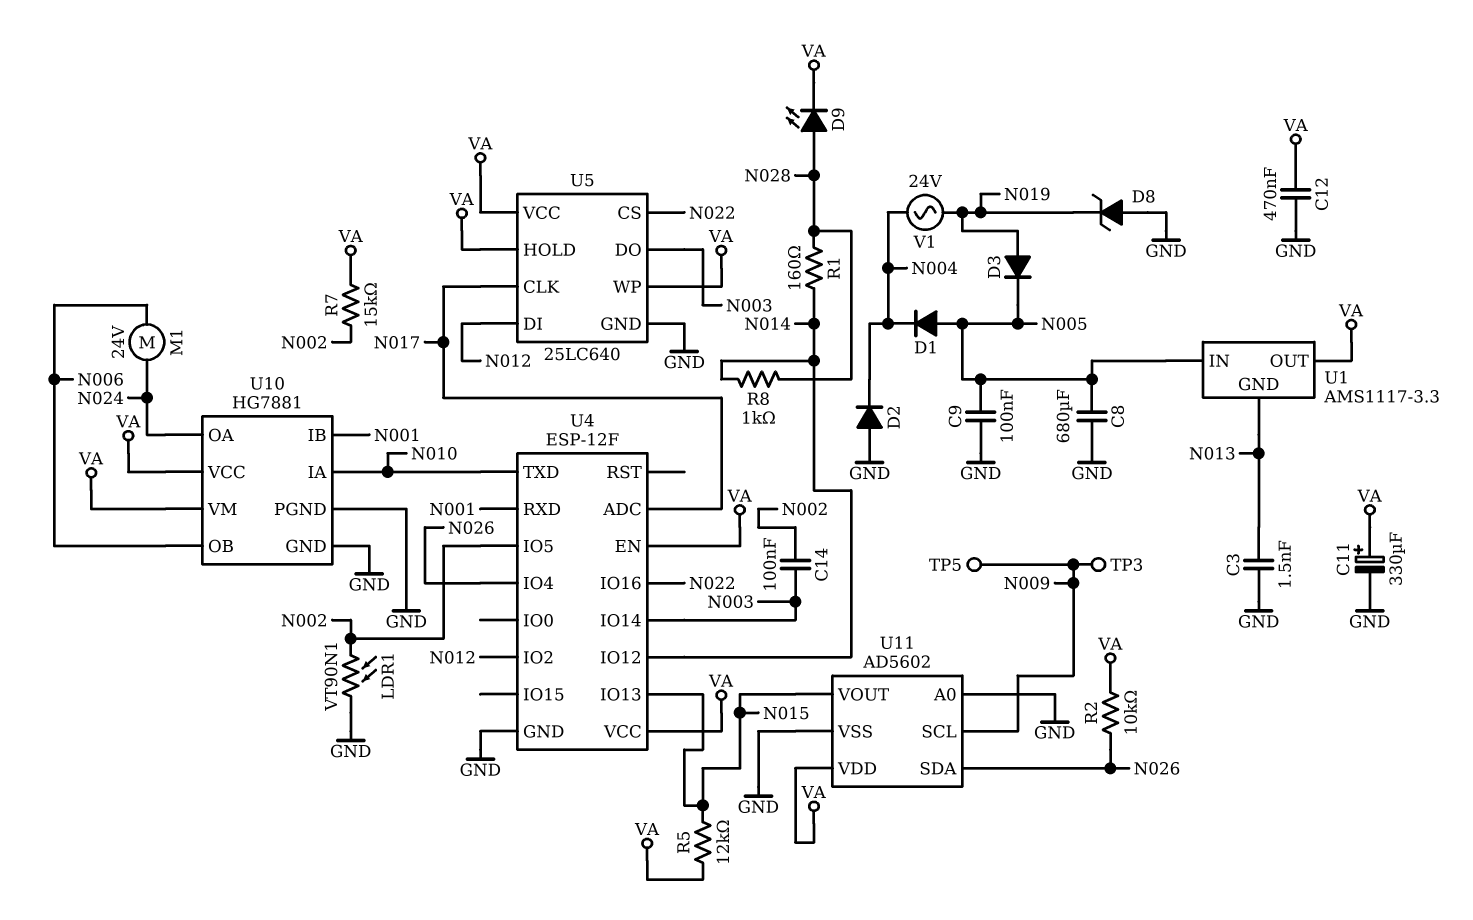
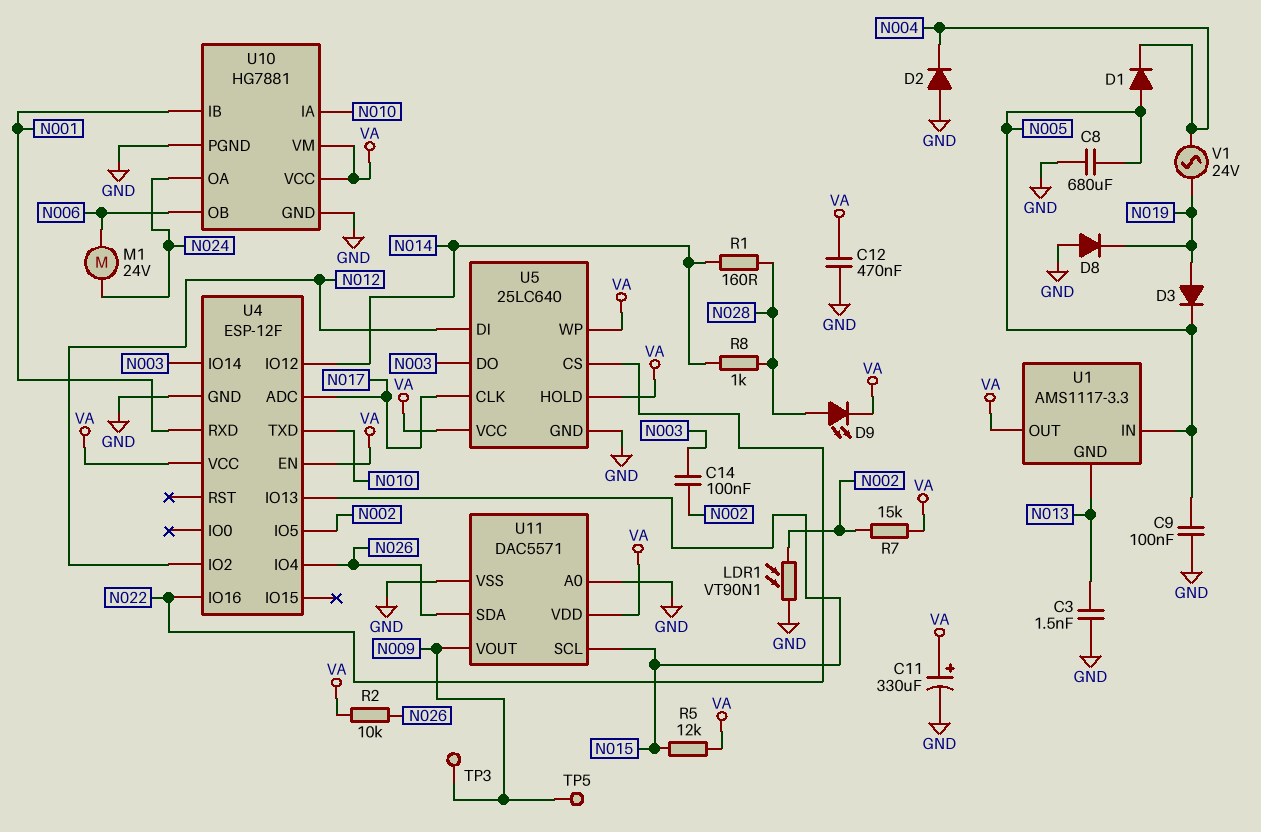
D8: zener (A GND, K N019) -> diode (A GND, K N019)
U11: AD5602 -> DAC5571
U11 pin SCL: N009 -> N015
U11 pin VOUT: N015 -> N009

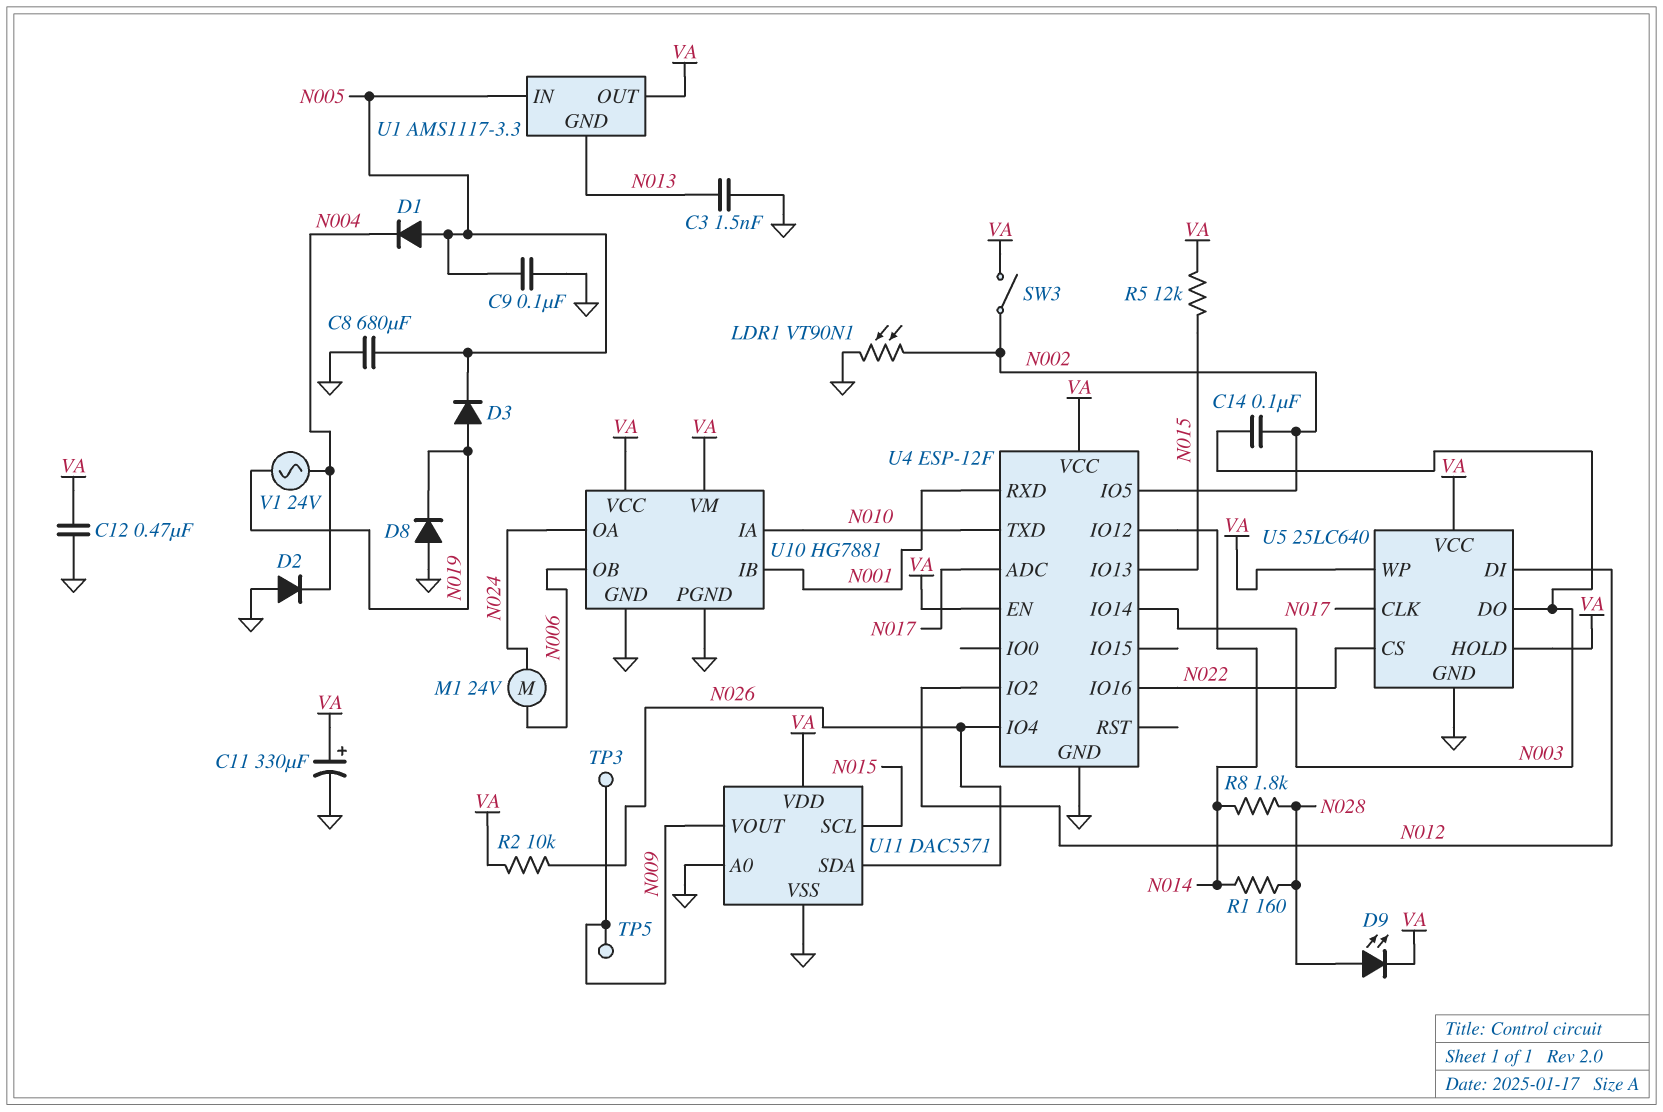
R7: 15k (N002, VA) -> none
R8: 1k (N014, N028) -> 1.8k (N014, N028)
SW3: none -> switch (N002, VA)

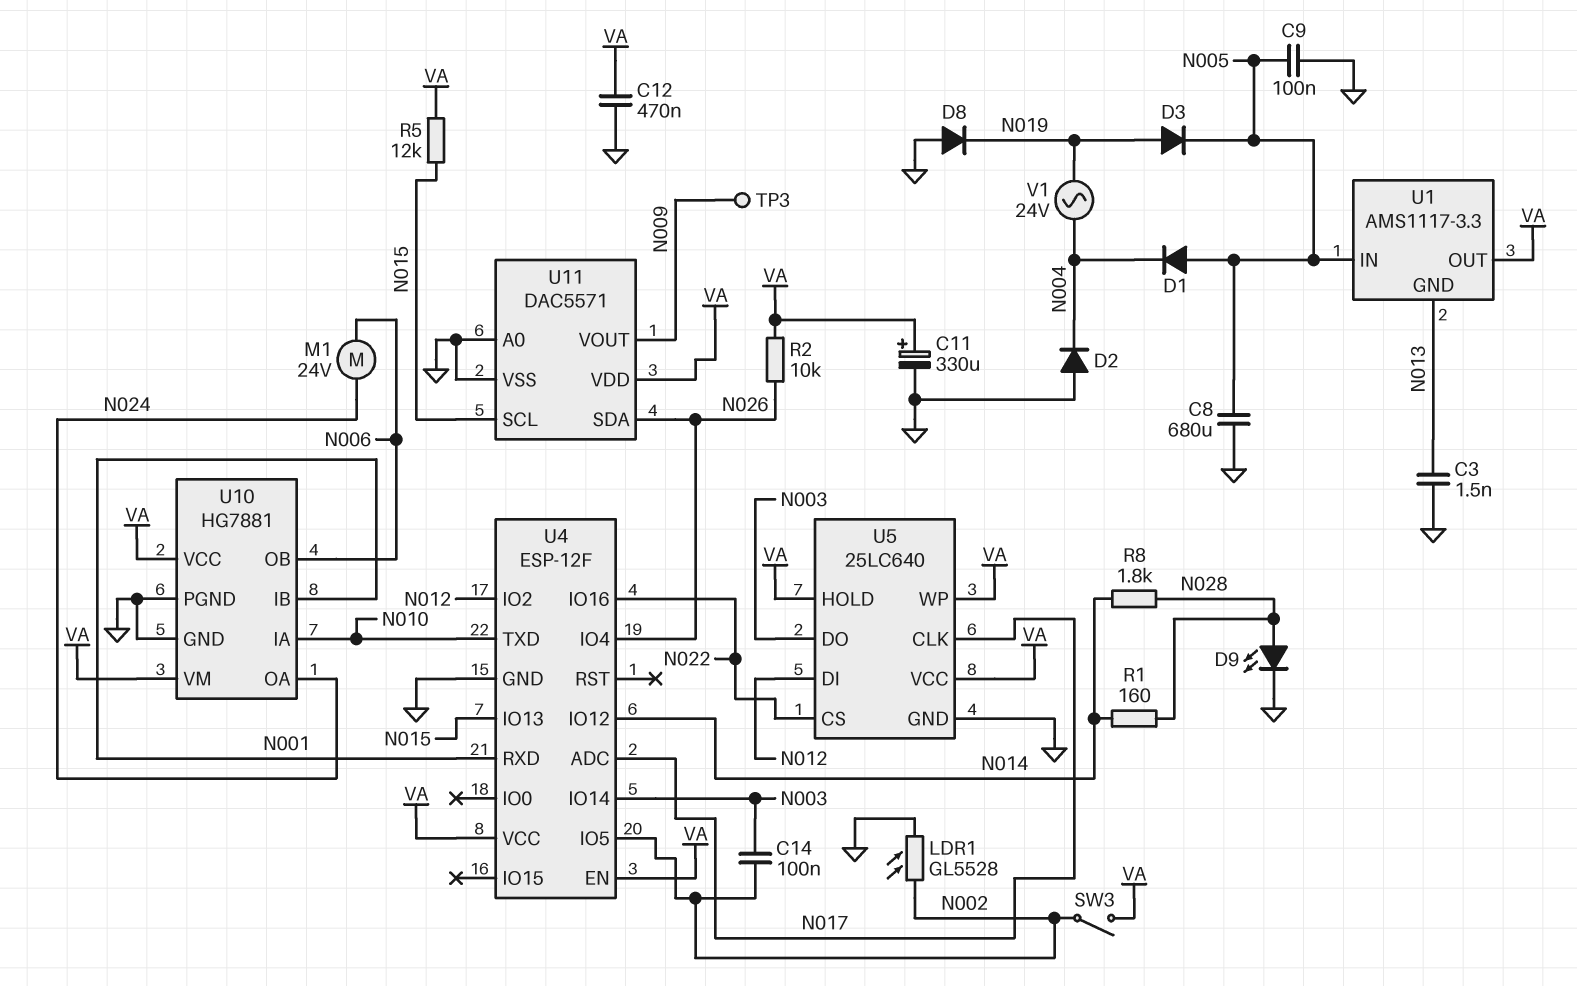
D9: LED (A N028, K VA) -> LED (A N028, K GND)
LDR1: VT90N1 (GND, N002) -> GL5528 (GND, N002)
TP5: test point (N009) -> none

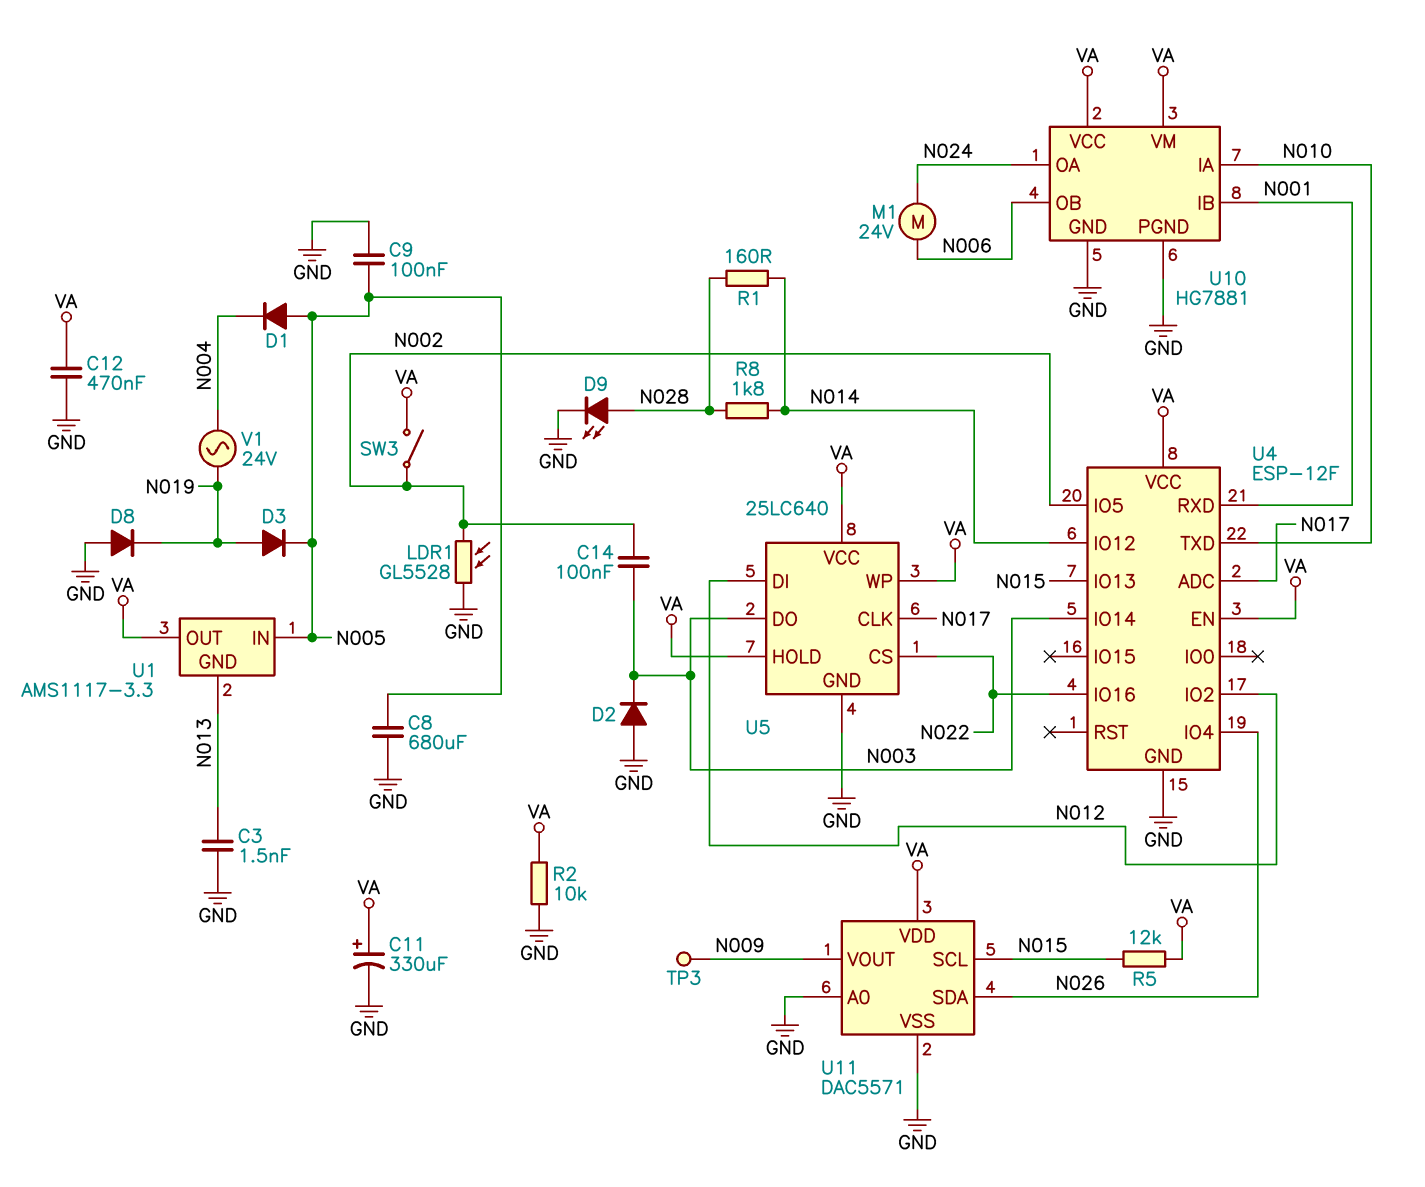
D2: diode (A GND, K N004) -> diode (A GND, K N003)
R2: 10k (N026, VA) -> 10k (GND, VA)

